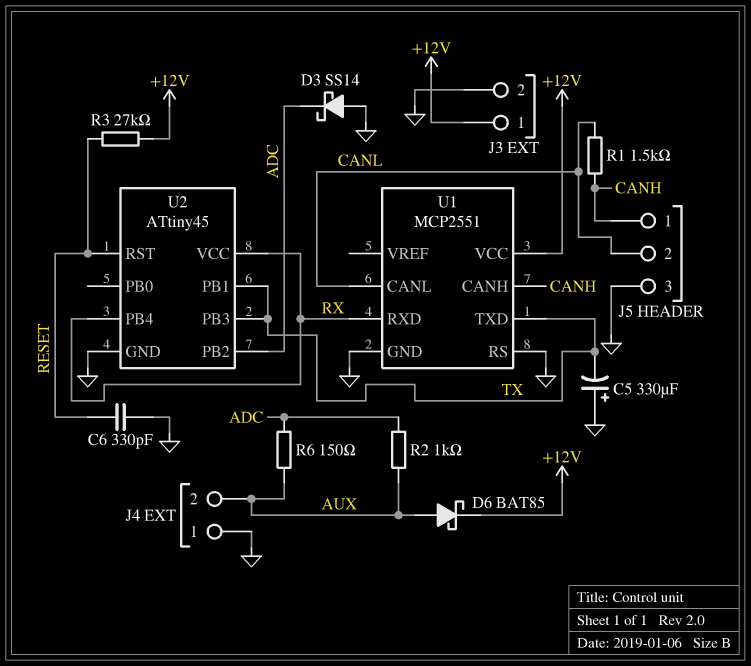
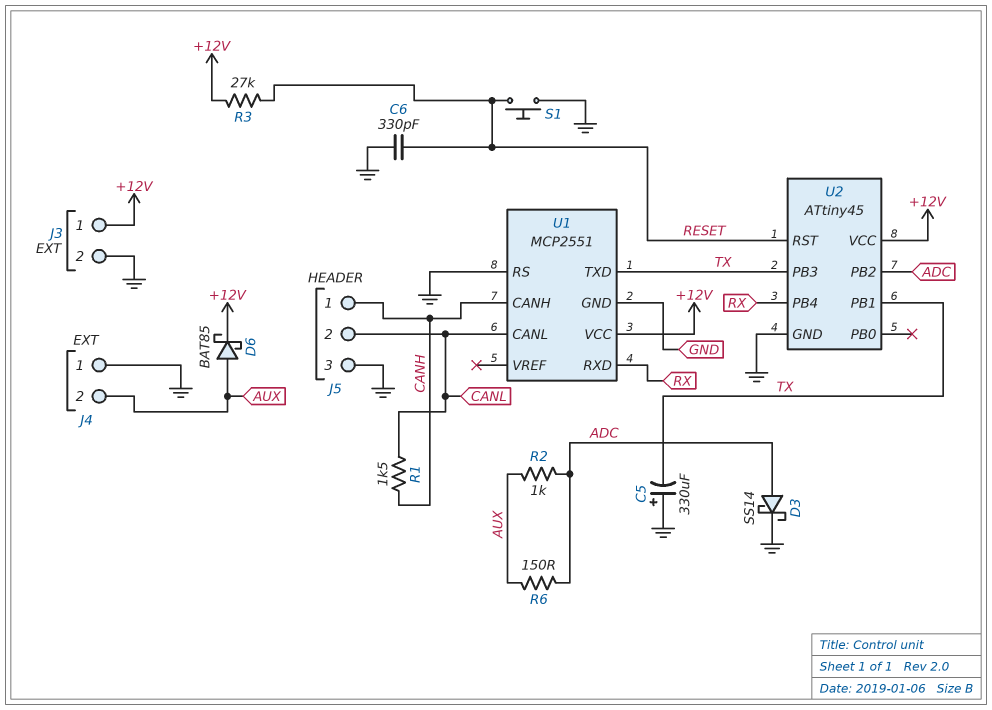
D3: schottky SS14 (A GND, K ADC) -> schottky SS14 (A ADC, K GND)
S1: none -> button (GND, RESET)
U2 pin VCC: RX -> +12V

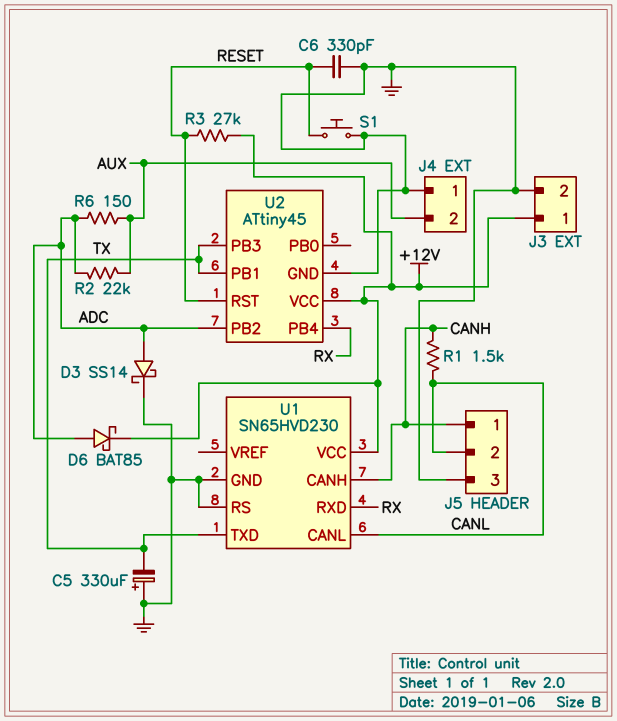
D6: schottky BAT85 (A AUX, K +12V) -> schottky BAT85 (A ADC, K +12V)
R2: 1k (ADC, AUX) -> 22k (ADC, AUX)
U1: MCP2551 -> SN65HVD230

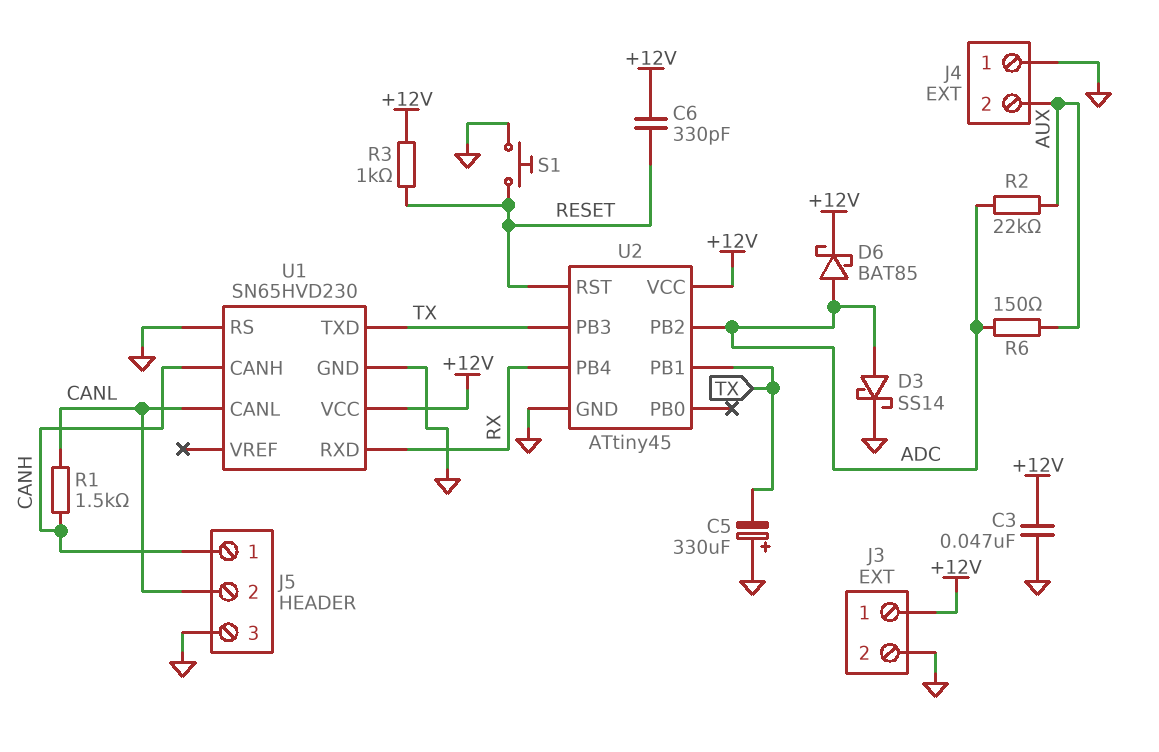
C3: none -> 47nF (+12V, GND)
C6: 330pF (GND, RESET) -> 330pF (+12V, RESET)
R3: 27k (+12V, RESET) -> 1k (+12V, RESET)

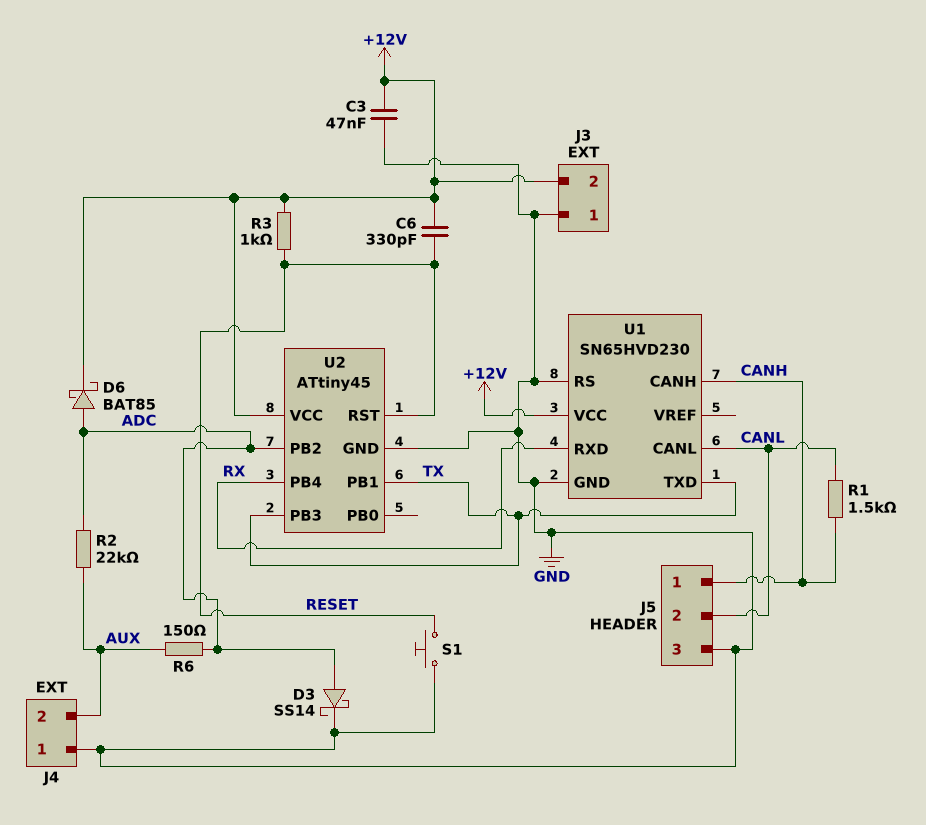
C5: 330uF (plus GND, minus TX) -> none
J3 pin 1: +12V -> GND
J3 pin 2: GND -> +12V

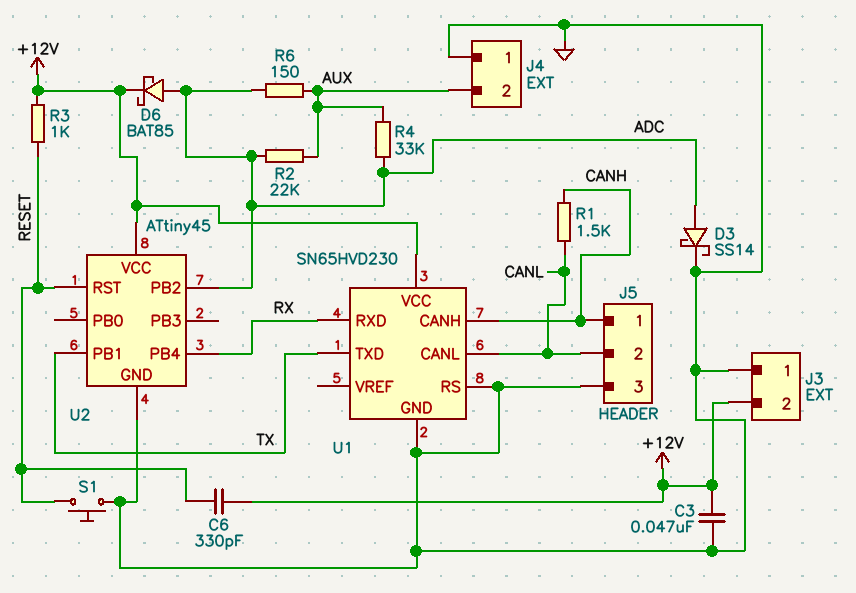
R4: none -> 33k (ADC, AUX)
U2 pin PB3: TX -> none

